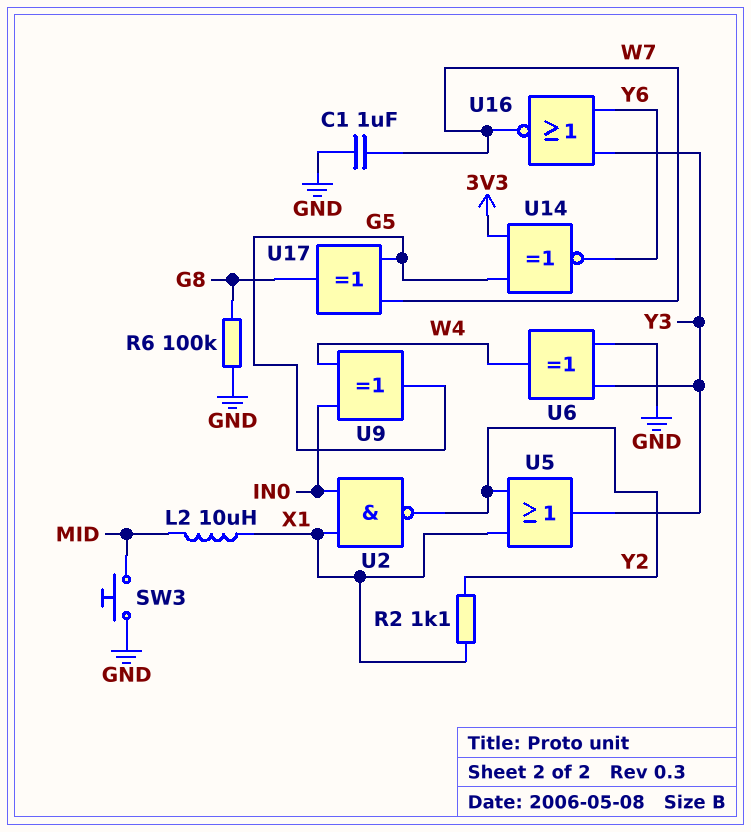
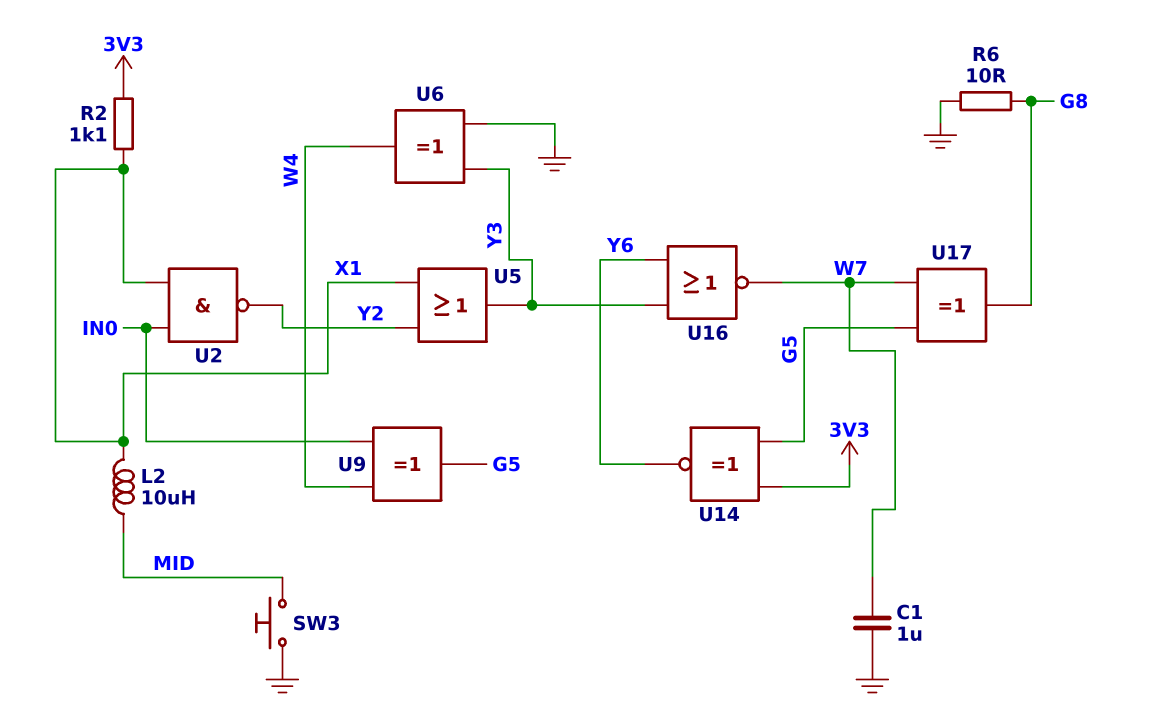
R2: 1.1k (X1, Y2) -> 1.1k (3V3, X1)
R6: 100k (G8, GND) -> 10 (G8, GND)

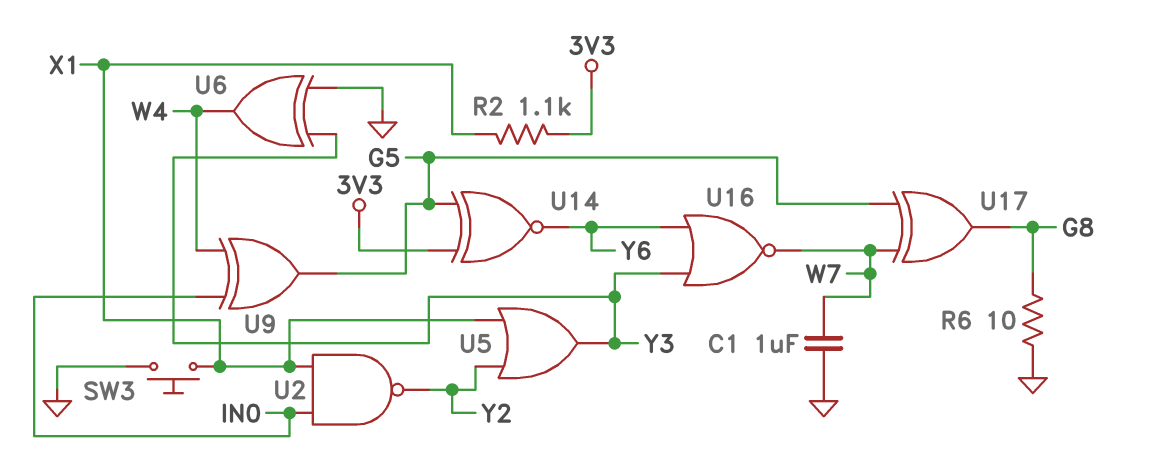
L2: 10uH (MID, X1) -> none
SW3: button (GND, MID) -> button (GND, X1)

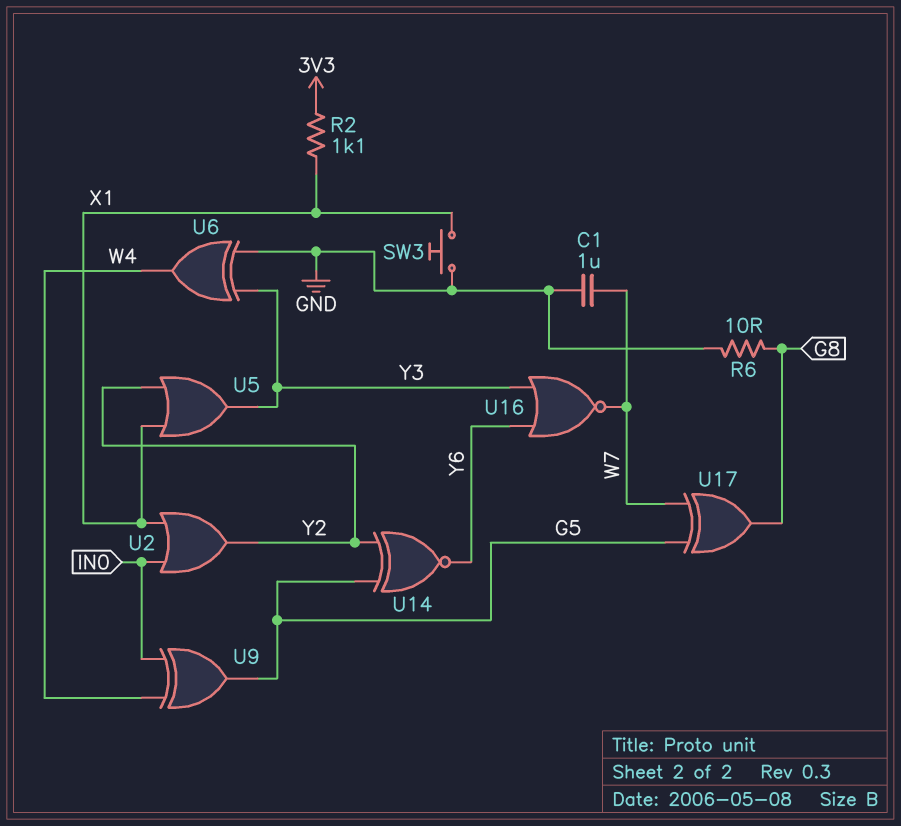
U2: NAND (in IN0, in X1, out Y2) -> OR (in IN0, in X1, out Y2)
U14: XNOR (in 3V3, in G5, out Y6) -> XNOR (in G5, in Y2, out Y6)

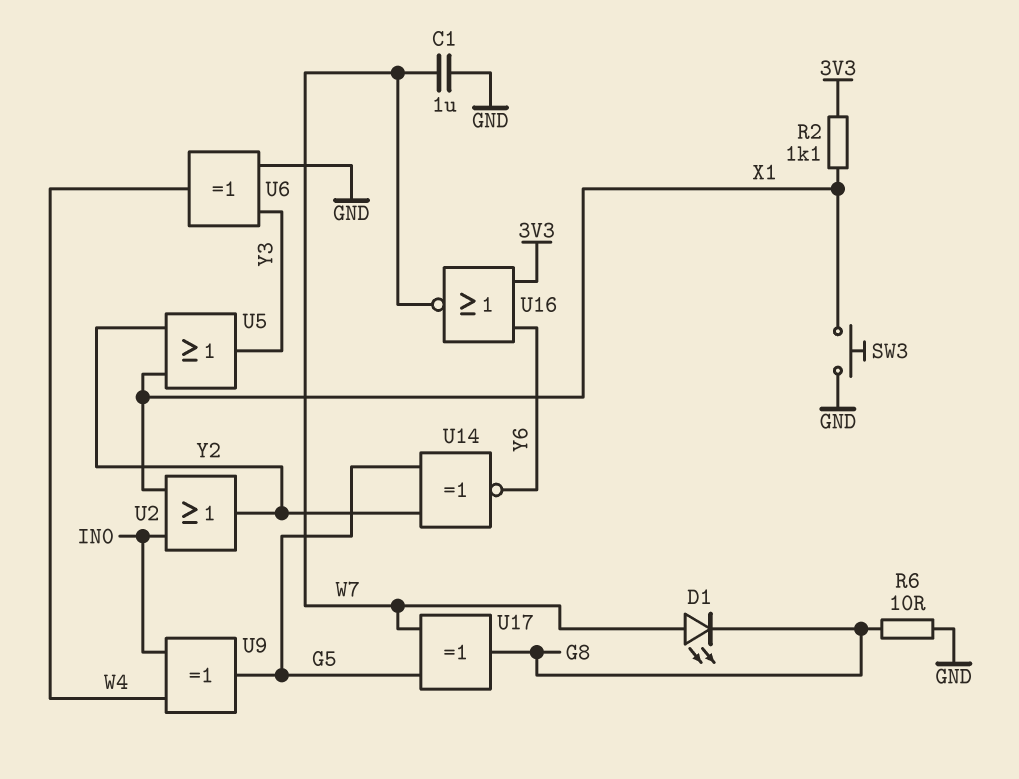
D1: none -> LED (A W7, K G8)
U16: NOR (in Y3, in Y6, out W7) -> NOR (in 3V3, in Y6, out W7)

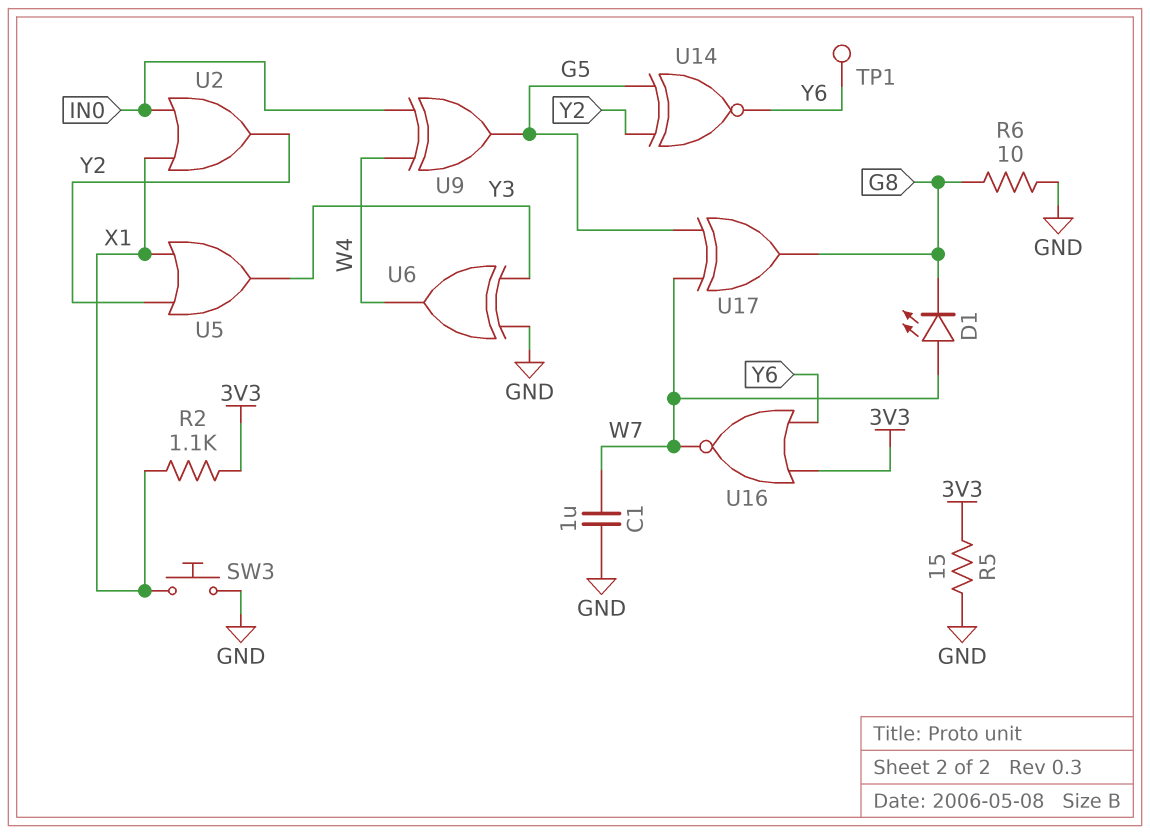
R5: none -> 15 (3V3, GND)
TP1: none -> test point (Y6)

